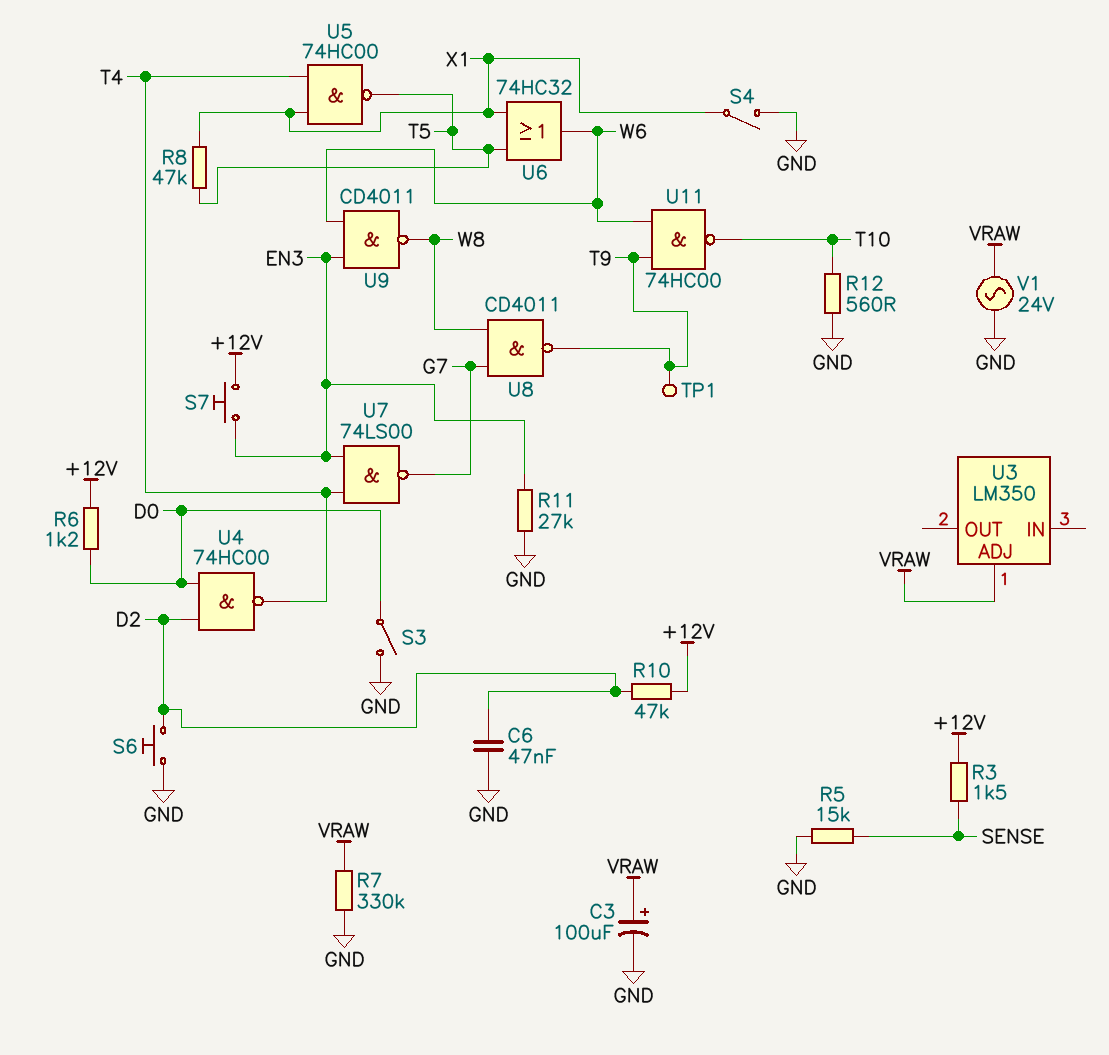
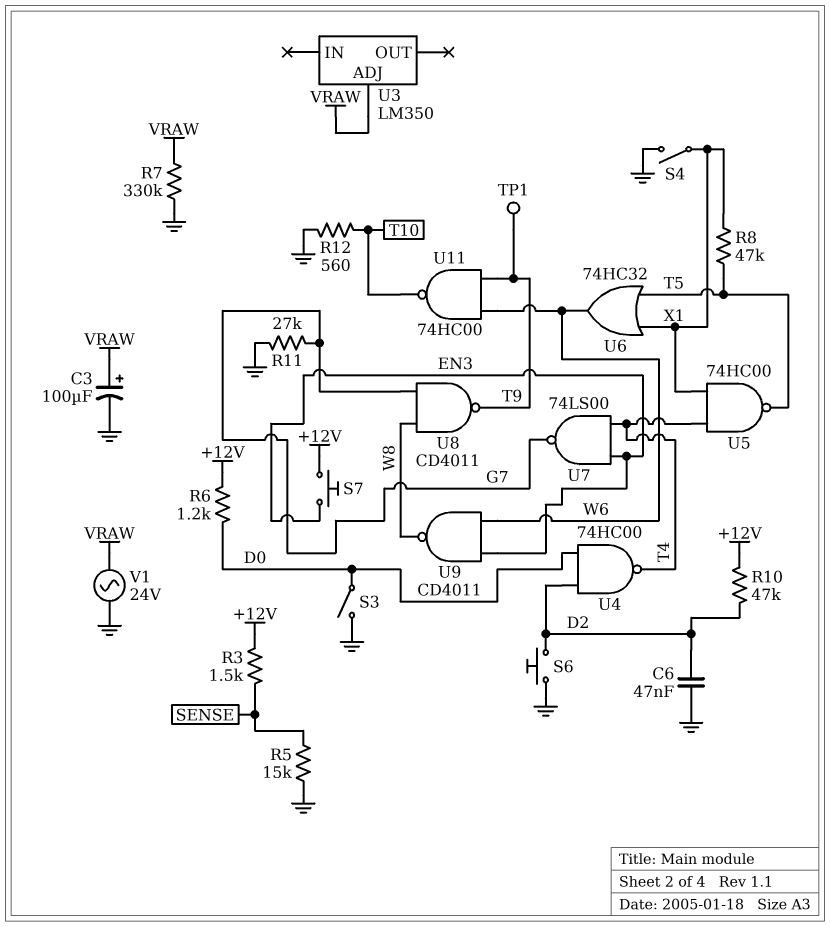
R11: 27k (EN3, GND) -> 27k (G7, GND)

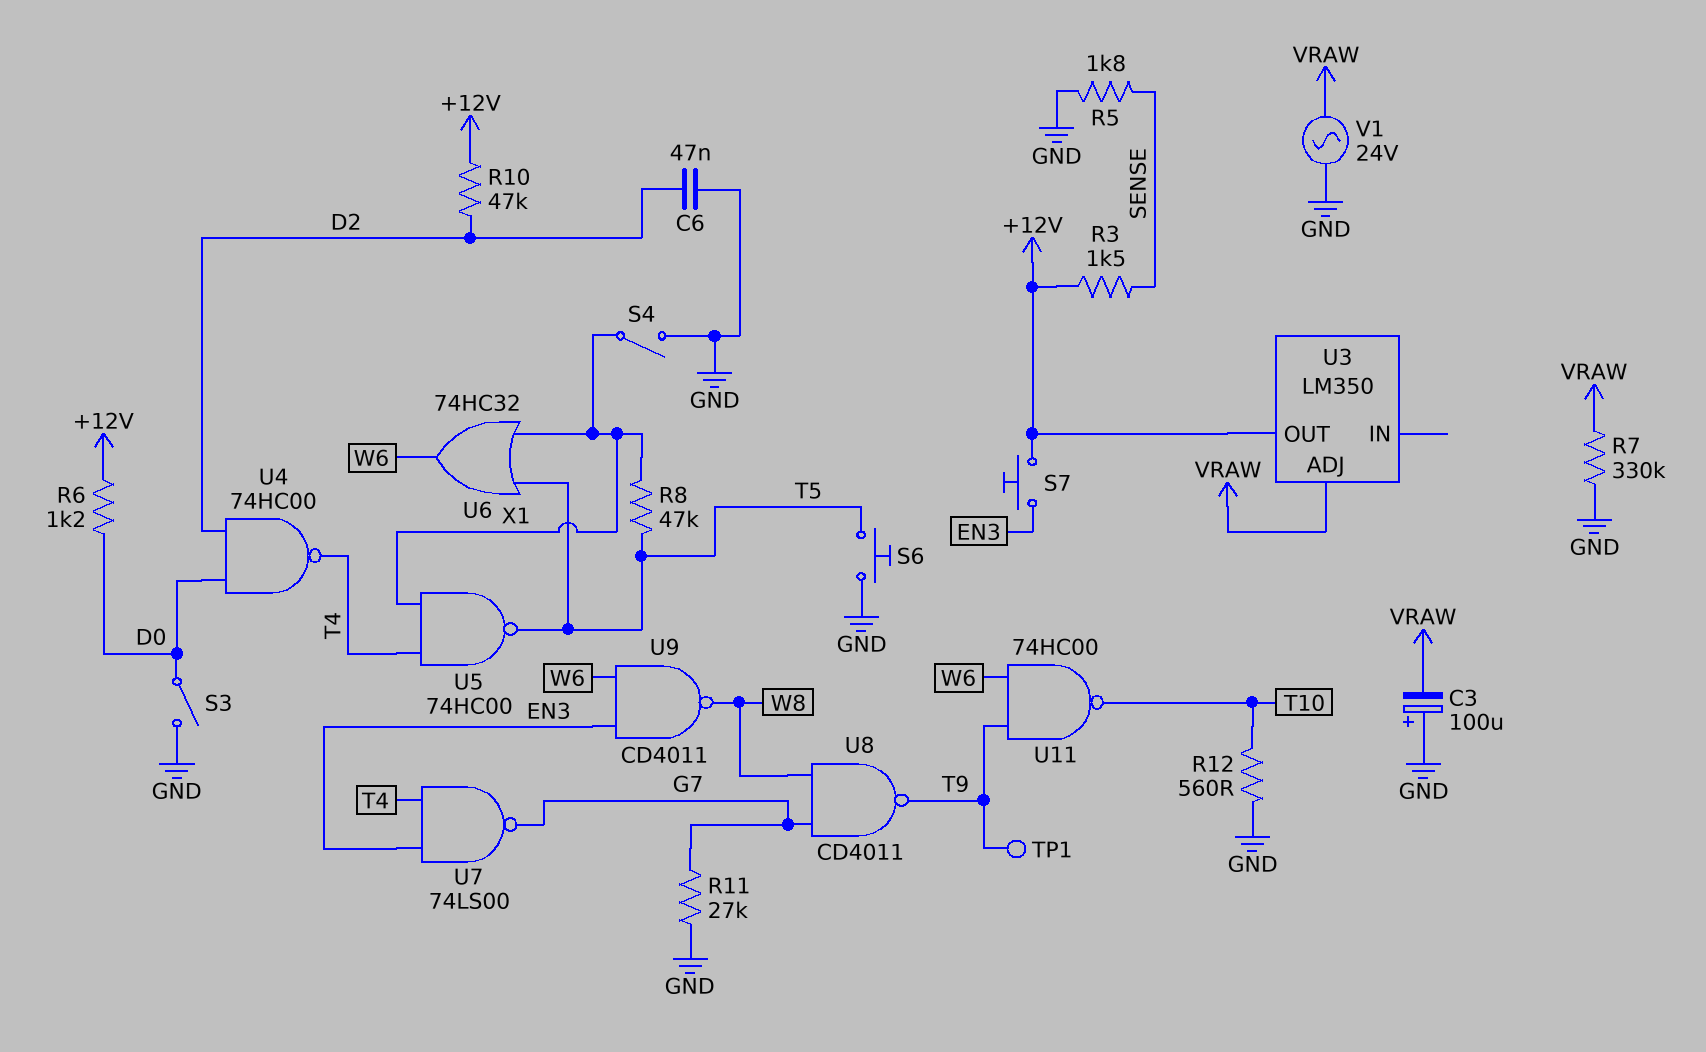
C3: 100uF (plus VRAW, minus GND) -> 100uF (plus GND, minus VRAW)
R5: 15k (GND, SENSE) -> 1.8k (GND, SENSE)
S6: button (D2, GND) -> button (GND, T5)
U3 pin OUT: none -> +12V

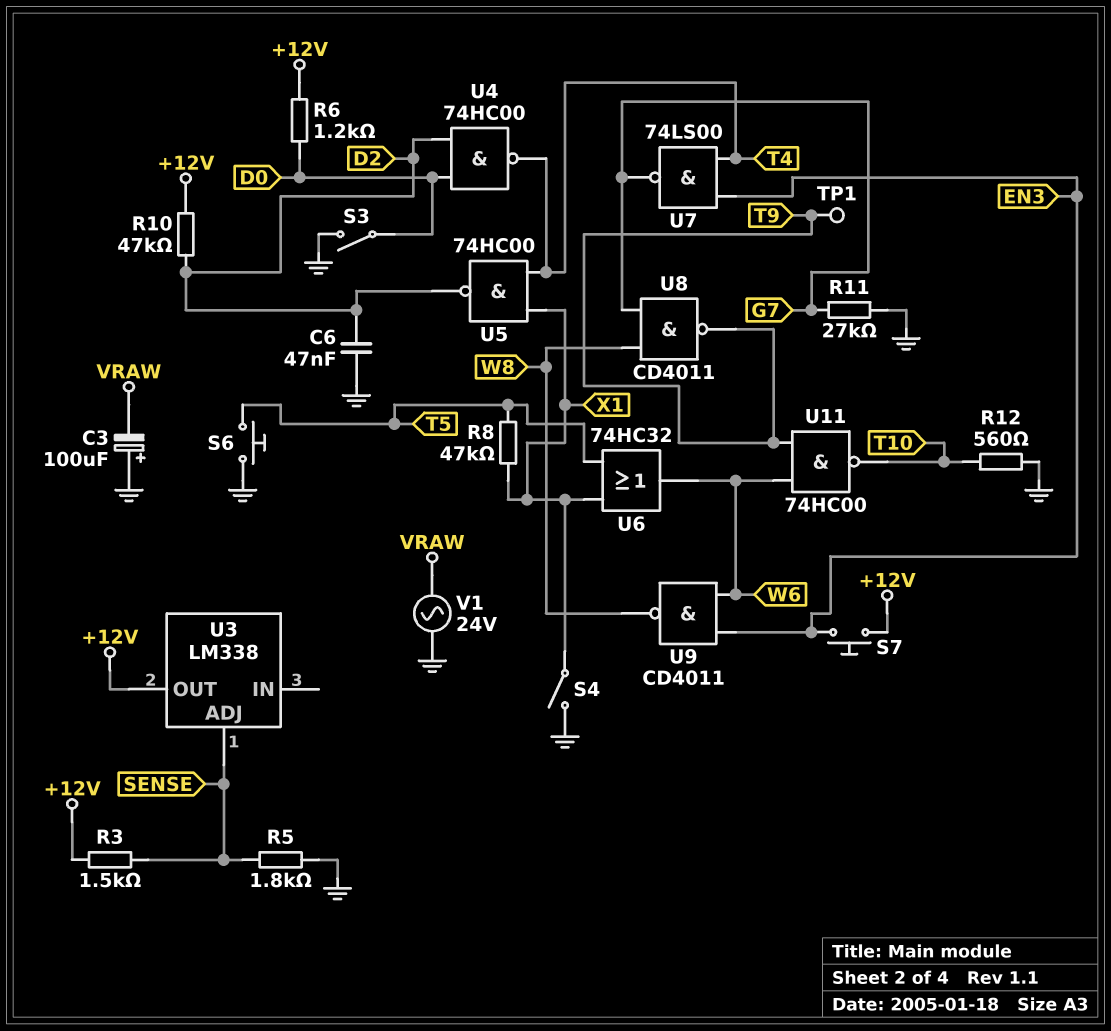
R7: 330k (GND, VRAW) -> none
U3: LM350 -> LM338
U3 pin ADJ: VRAW -> SENSE
U5: NAND 74HC00 (in T4, in X1, out T5) -> NAND 74HC00 (in T4, in X1, out D2)

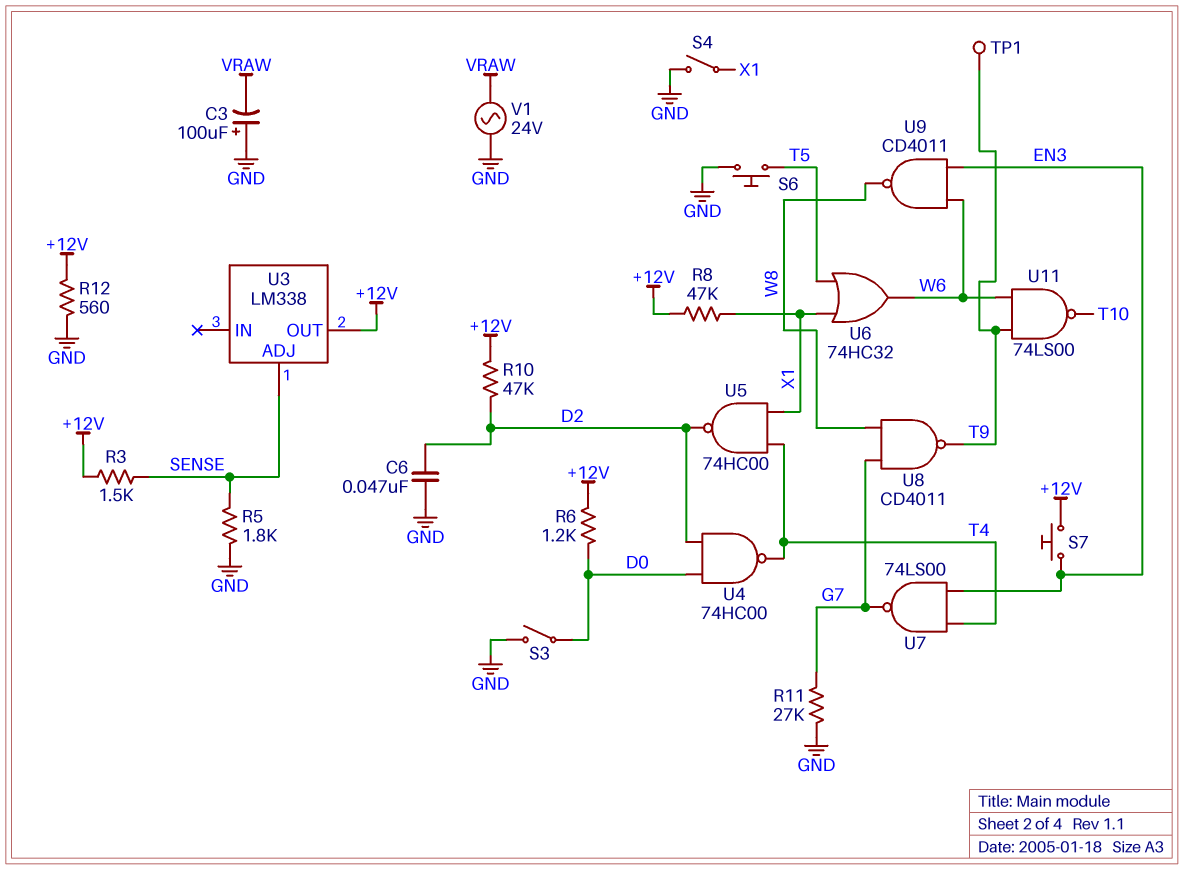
R8: 47k (T5, X1) -> 47k (+12V, X1)
R12: 560 (GND, T10) -> 560 (+12V, GND)
U11: NAND 74HC00 (in T9, in W6, out T10) -> NAND 74LS00 (in T9, in W6, out T10)

